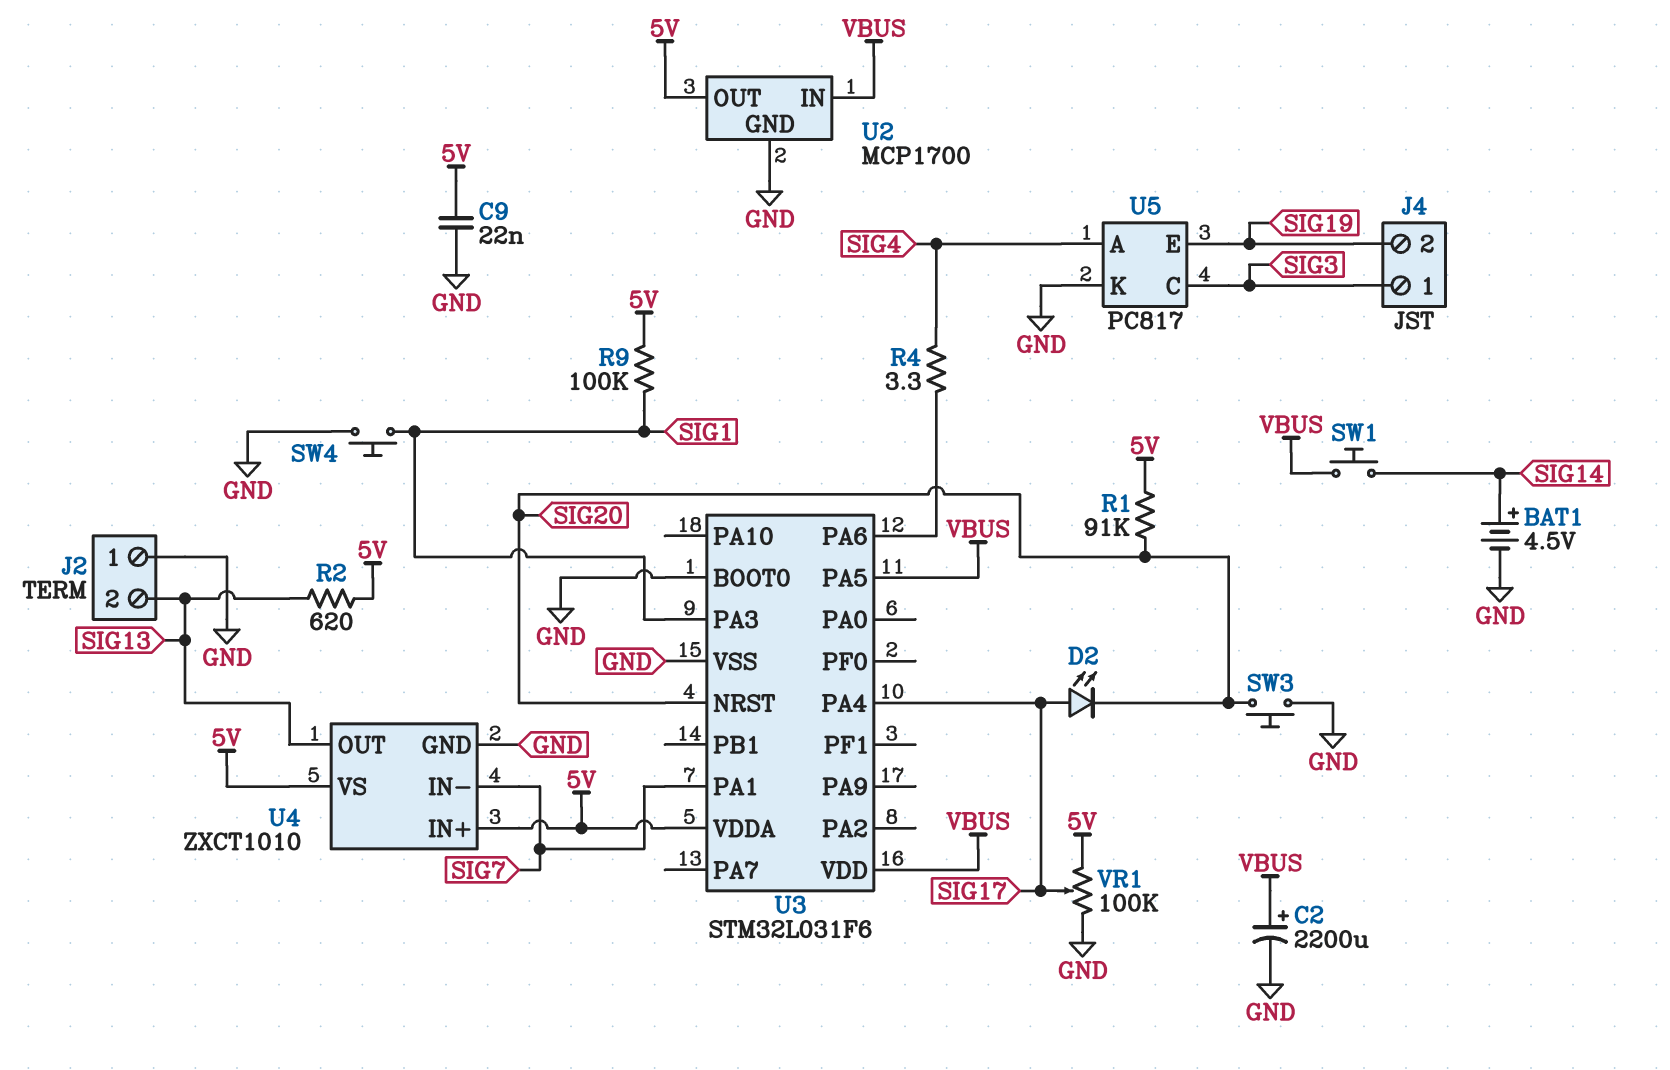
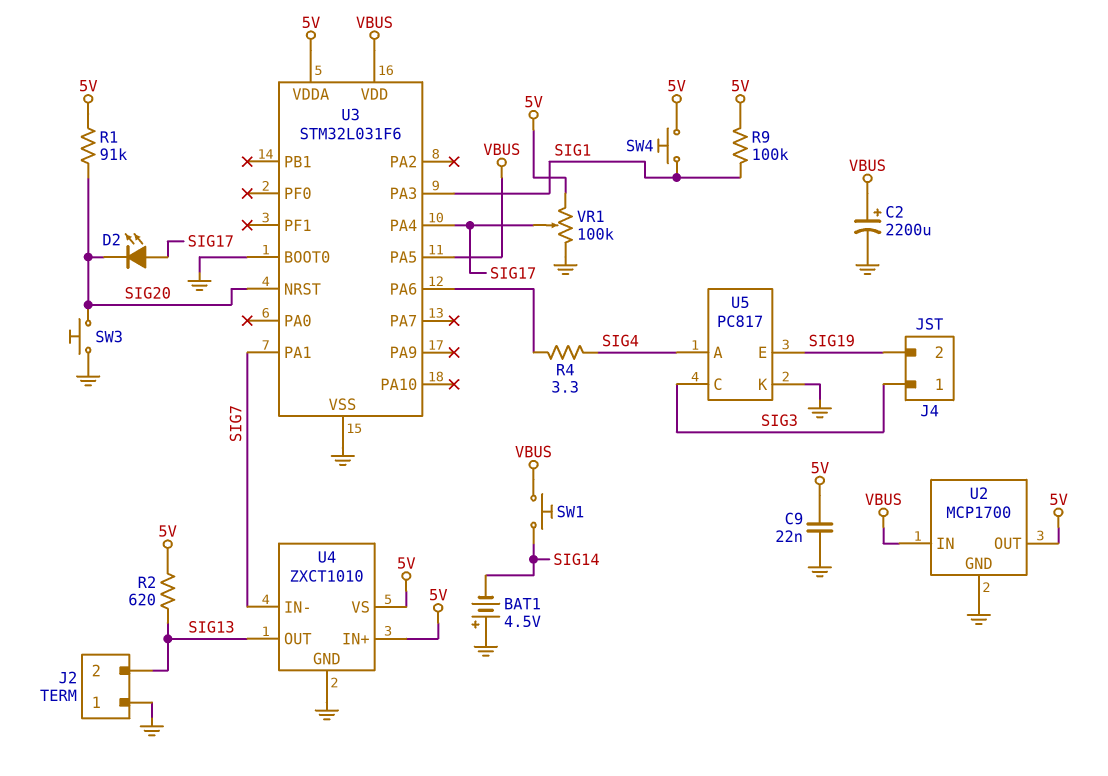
BAT1: 4.5V (plus SIG14, minus GND) -> 4.5V (plus GND, minus SIG14)
SW4: button (GND, SIG1) -> button (5V, SIG1)

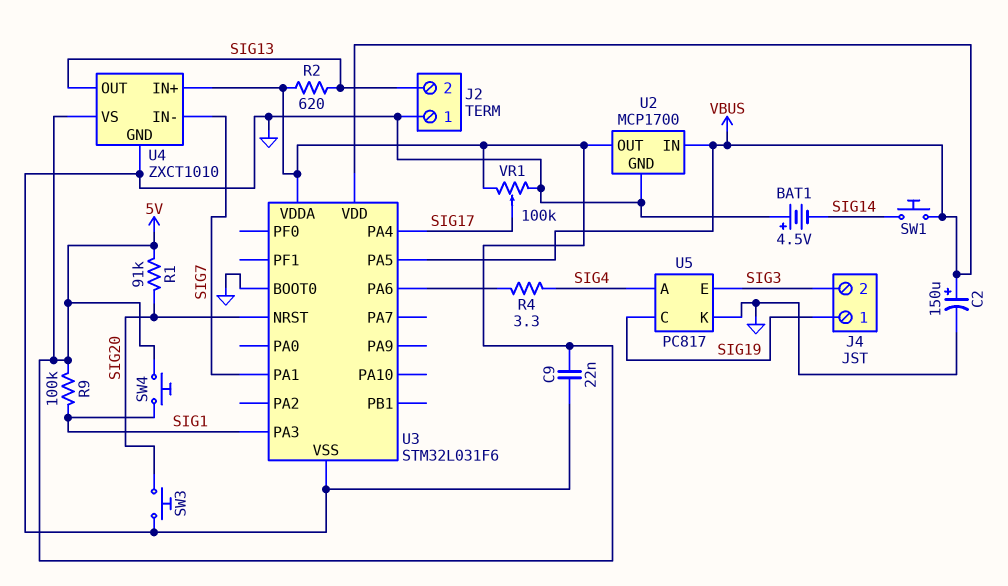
C2: 2200uF (plus VBUS, minus GND) -> 150uF (plus VBUS, minus GND)
D2: LED (A SIG17, K SIG20) -> none
J4 pin 1: SIG3 -> SIG19
J4 pin 2: SIG19 -> SIG3
U5 pin C: SIG3 -> SIG19
U5 pin E: SIG19 -> SIG3

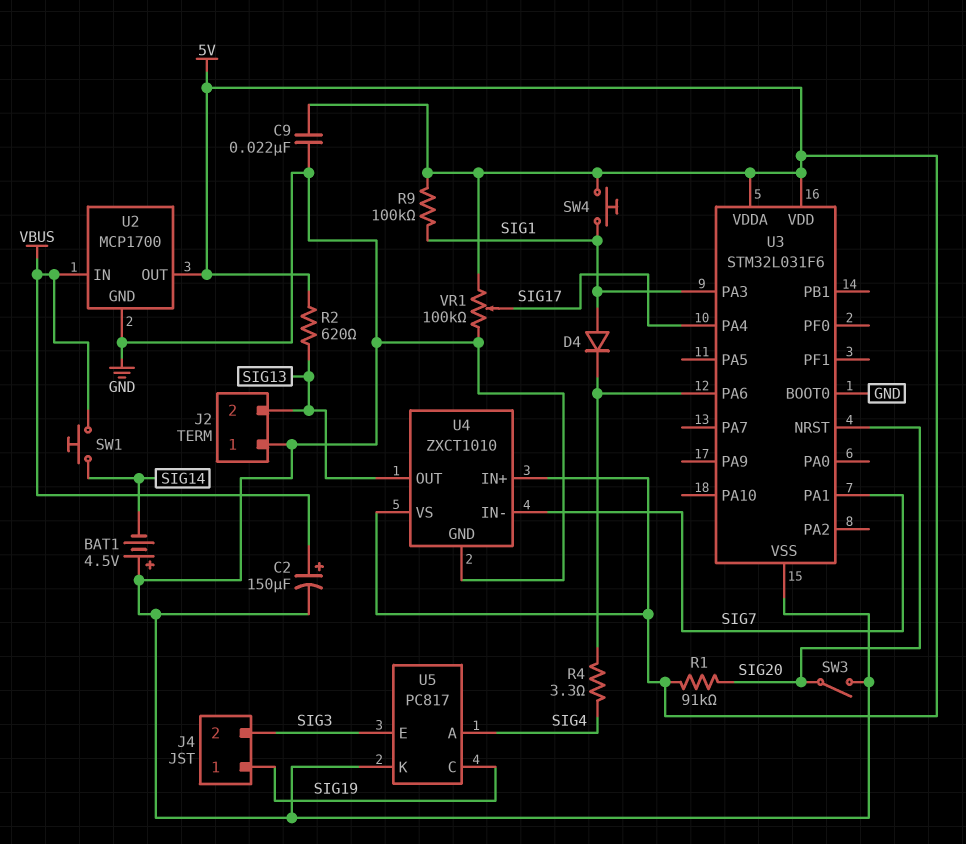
D4: none -> diode (A SIG1, K U3/PA6)
SW3: button (GND, SIG20) -> switch (GND, SIG20)
U3 pin PA5: VBUS -> none
U3 pin VDD: VBUS -> 5V

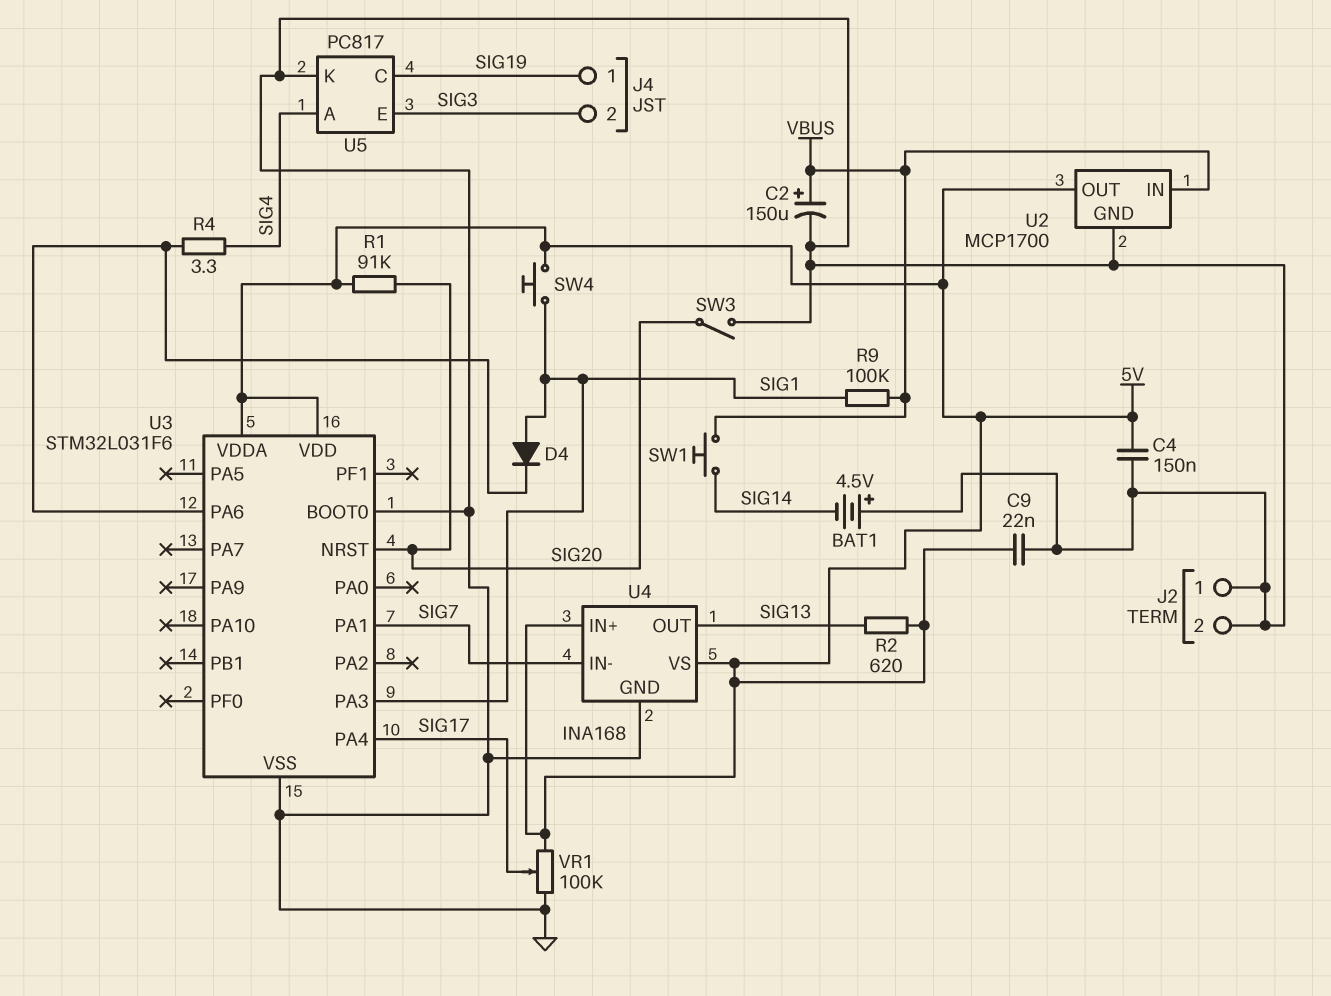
C4: none -> 150nF (5V, GND)
J2 pin 2: SIG13 -> GND
R9: 100k (5V, SIG1) -> 100k (SIG1, VBUS)
U4: ZXCT1010 -> INA168

